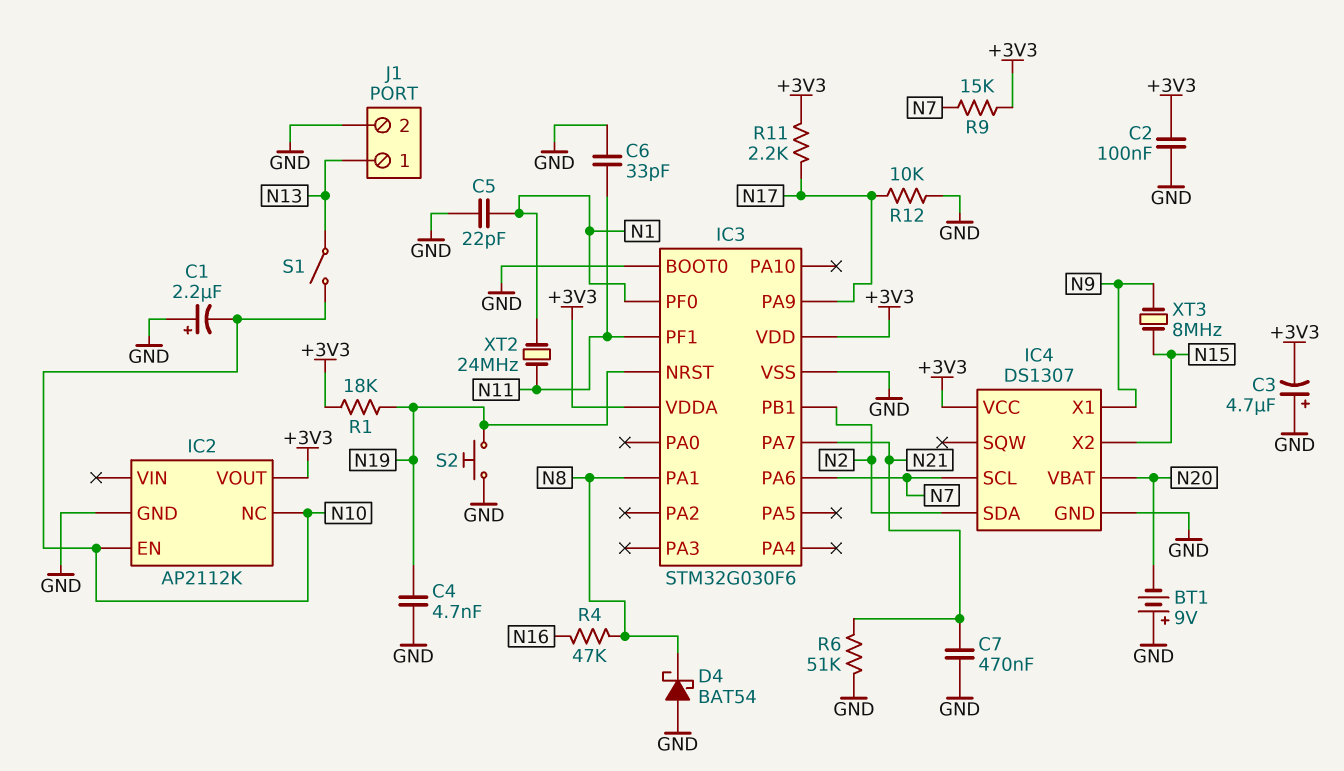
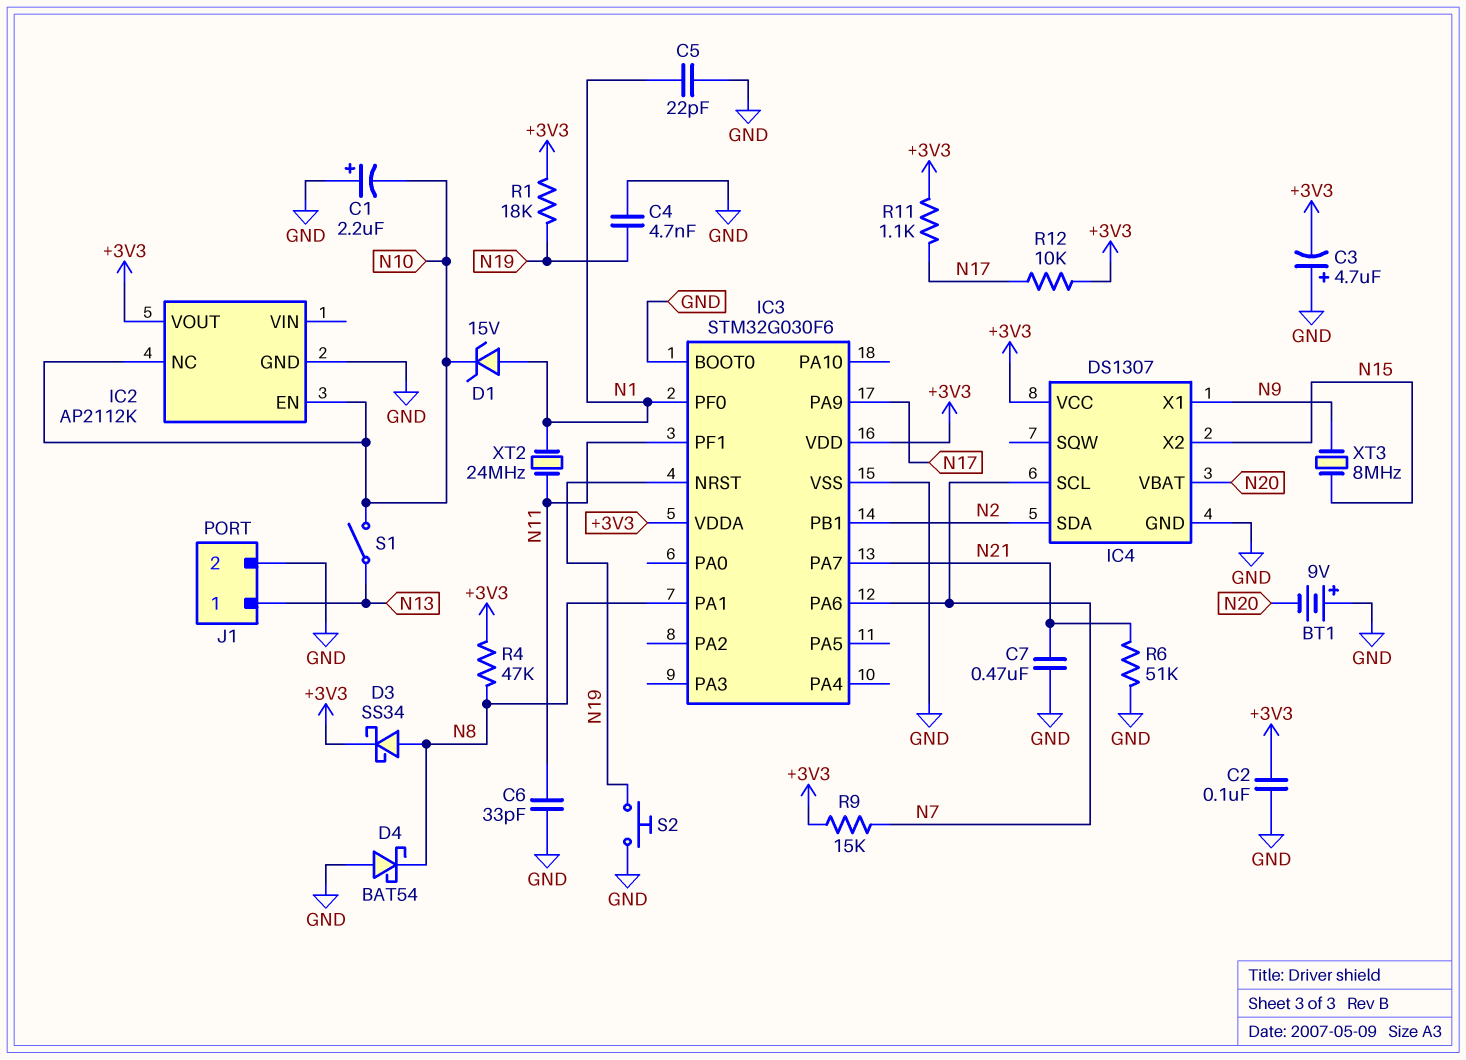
D1: none -> zener 15V (A N1, K N10)
D3: none -> schottky SS34 (A N8, K +3V3)
R4: 47k (N8, N16) -> 47k (+3V3, N8)
R11: 2.2k (+3V3, N17) -> 1.1k (+3V3, N17)
R12: 10k (GND, N17) -> 10k (+3V3, N17)

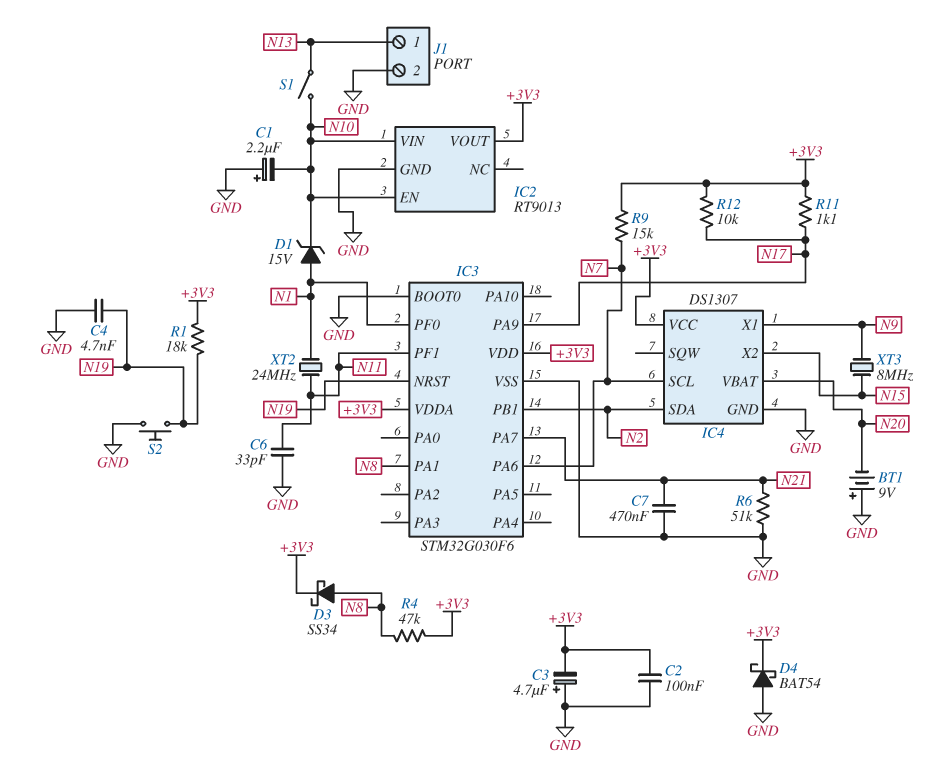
C5: 22pF (GND, N1) -> none
D4: schottky BAT54 (A GND, K N8) -> schottky BAT54 (A GND, K +3V3)
IC2: AP2112K -> RT9013
IC2 pin NC: N10 -> none
IC2 pin VIN: none -> N10

